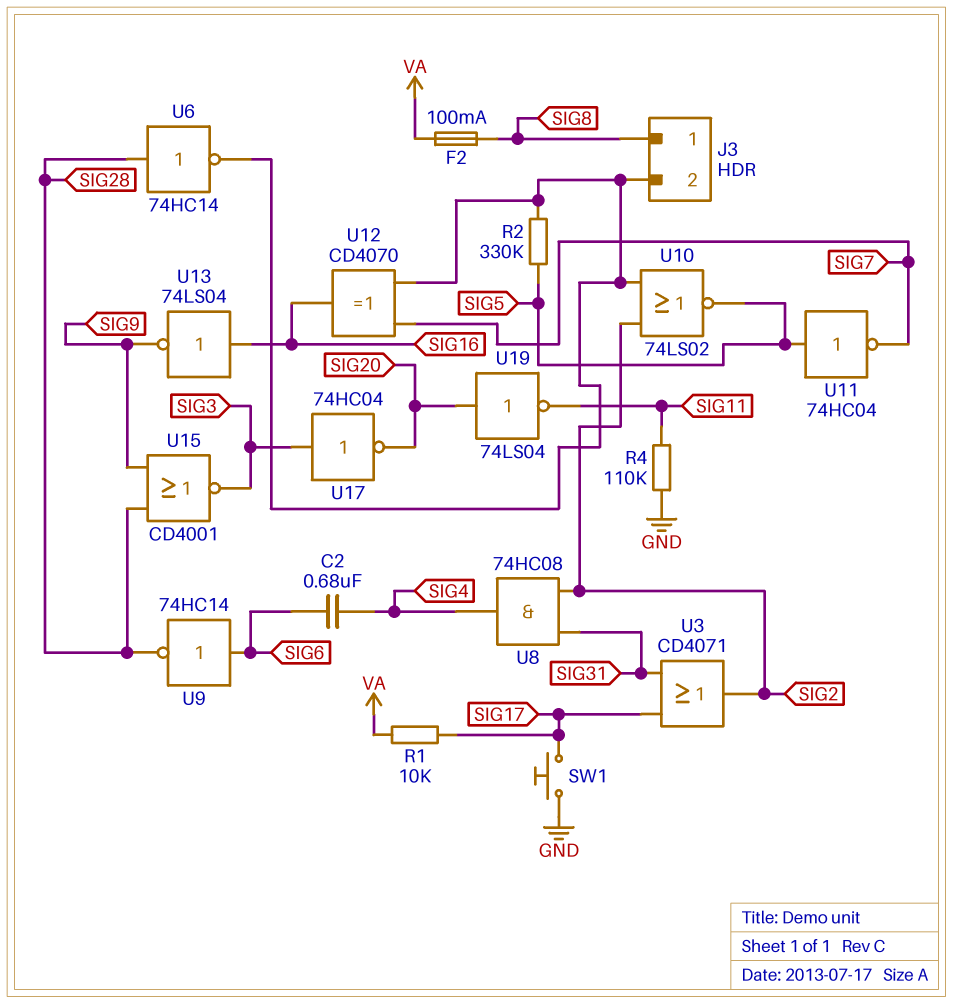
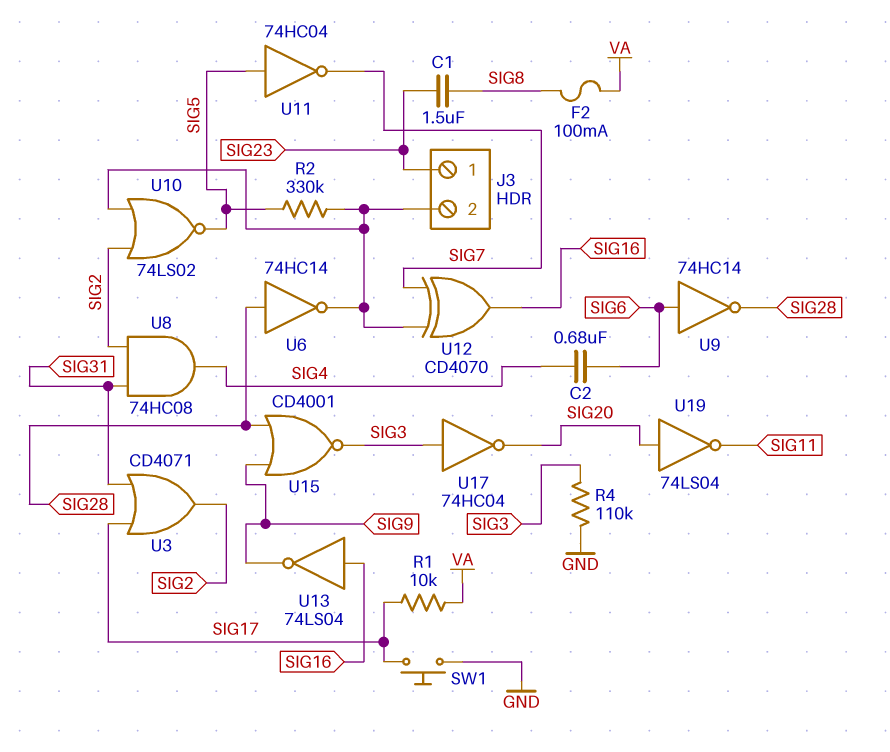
C1: none -> 1.5uF (SIG8, SIG23)
J3 pin 1: SIG8 -> SIG23
R4: 110k (GND, SIG11) -> 110k (GND, SIG3)

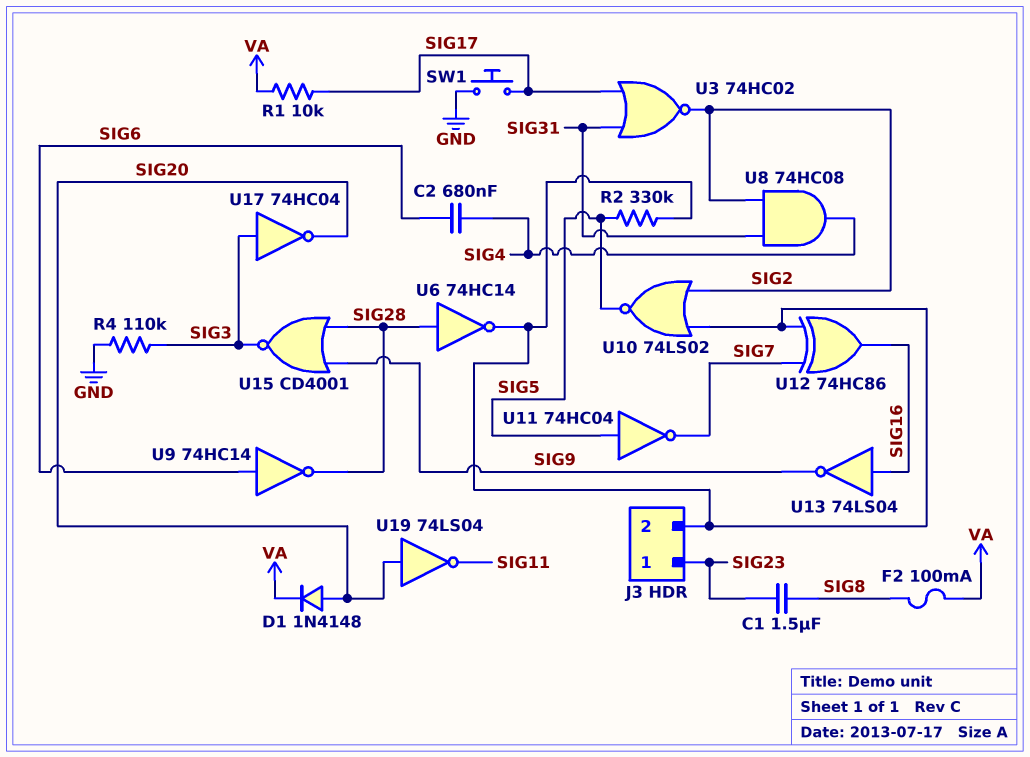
D1: none -> diode 1N4148 (A SIG20, K VA)
U3: OR CD4071 (in SIG17, in SIG31, out SIG2) -> NOR 74HC02 (in SIG17, in SIG31, out SIG2)
U12: XOR CD4070 (in J3/2, in SIG7, out SIG16) -> XOR 74HC86 (in J3/2, in SIG7, out SIG16)

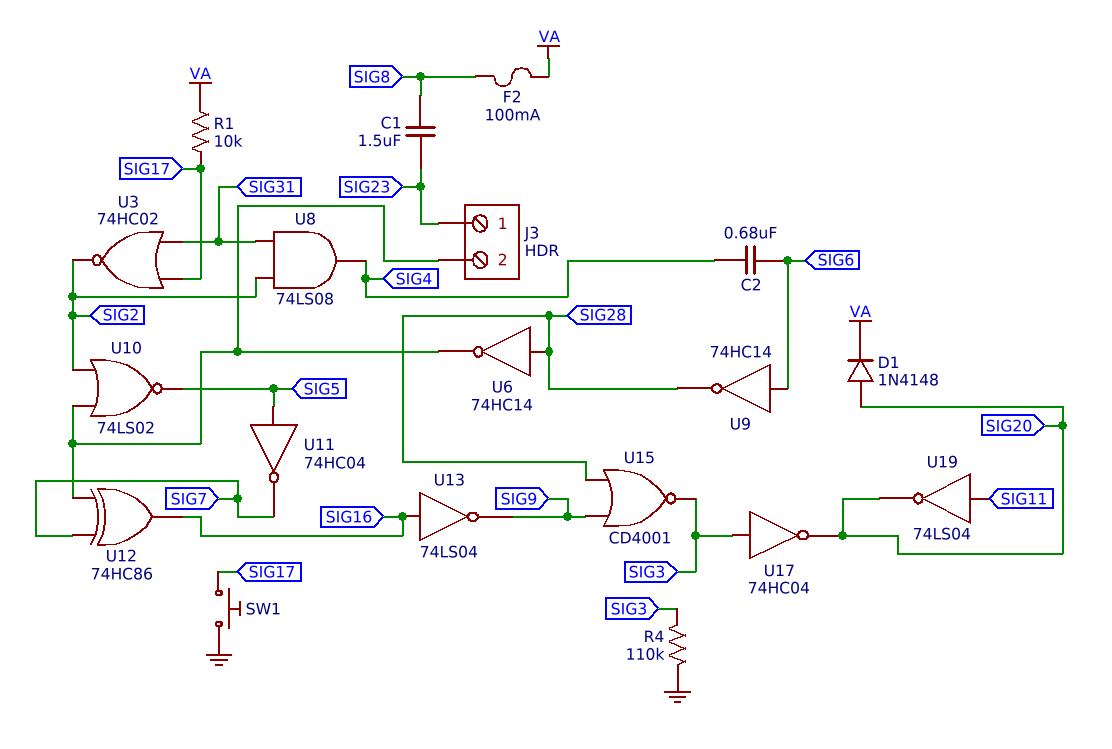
R2: 330k (J3/2, SIG5) -> none
U8: AND 74HC08 (in SIG2, in SIG31, out SIG4) -> AND 74LS08 (in SIG2, in SIG31, out SIG4)
U19: NOT 74LS04 (in SIG20, out SIG11) -> NOT 74LS04 (in SIG11, out SIG20)

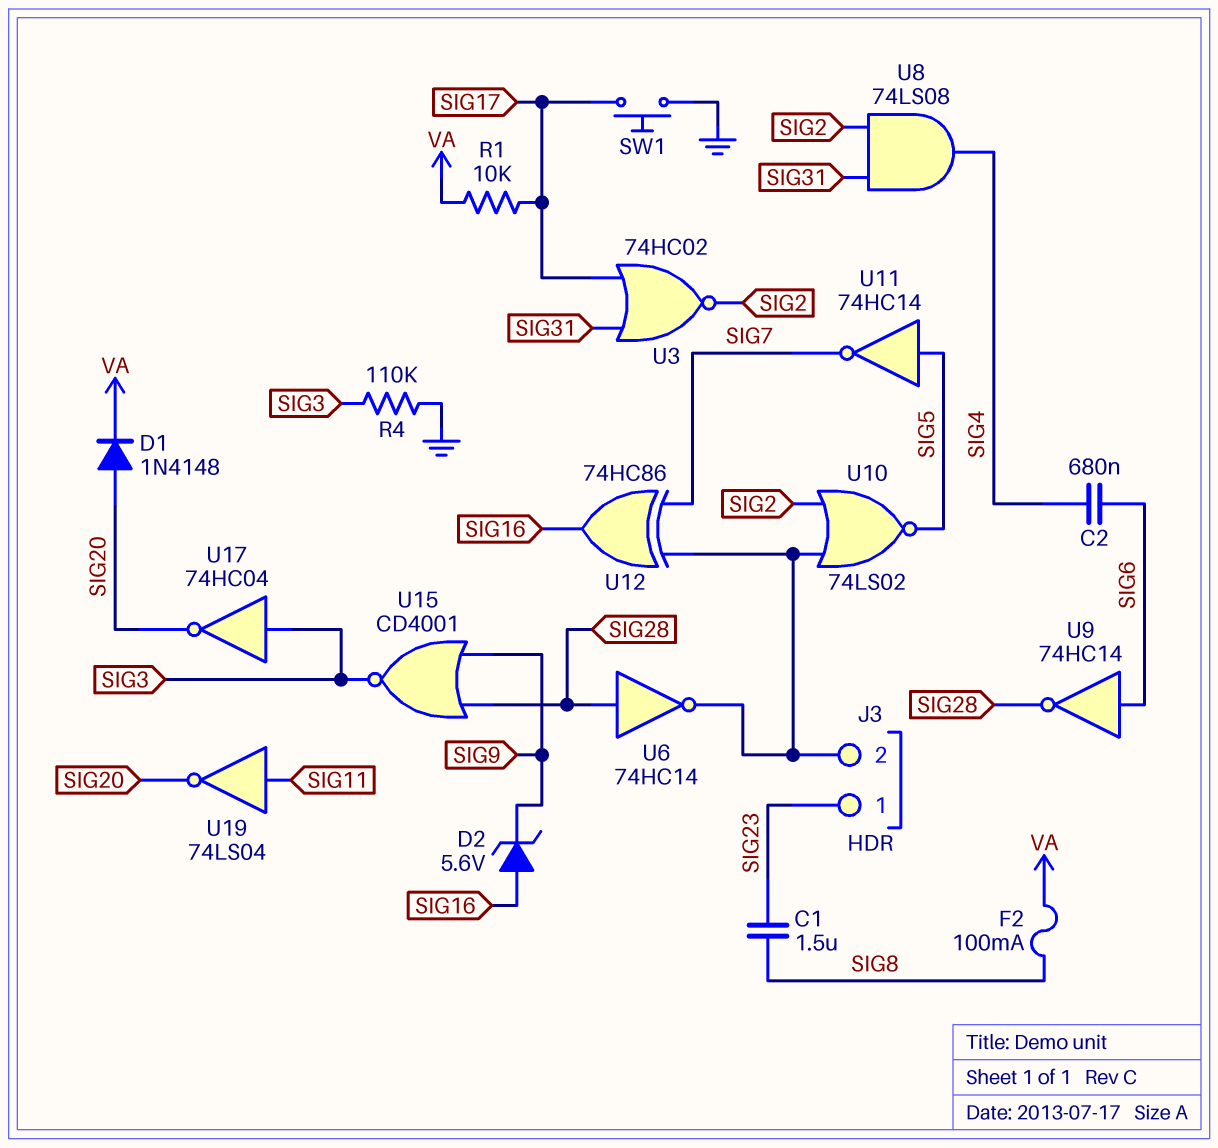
D2: none -> zener 5.6V (A SIG16, K SIG9)
U11: NOT 74HC04 (in SIG5, out SIG7) -> NOT 74HC14 (in SIG5, out SIG7)
U13: NOT 74LS04 (in SIG16, out SIG9) -> none

